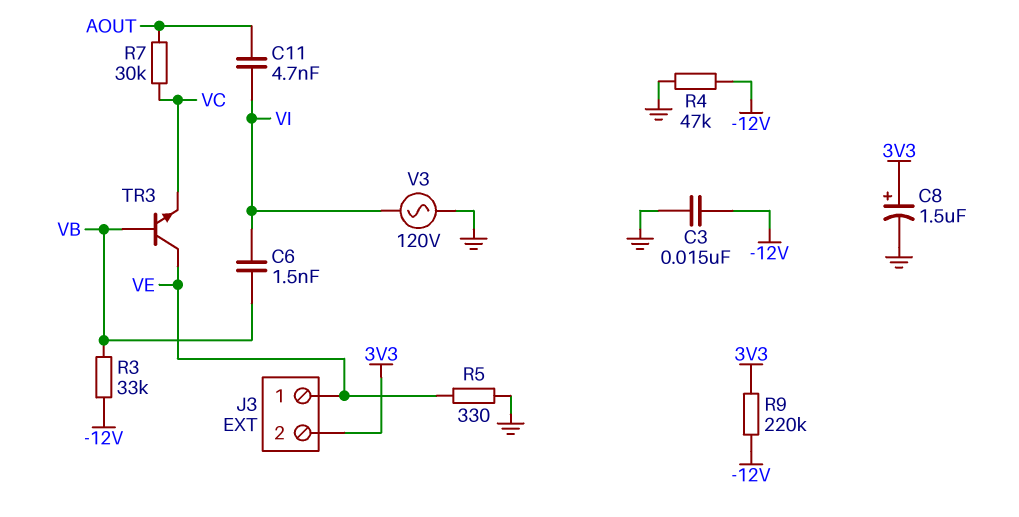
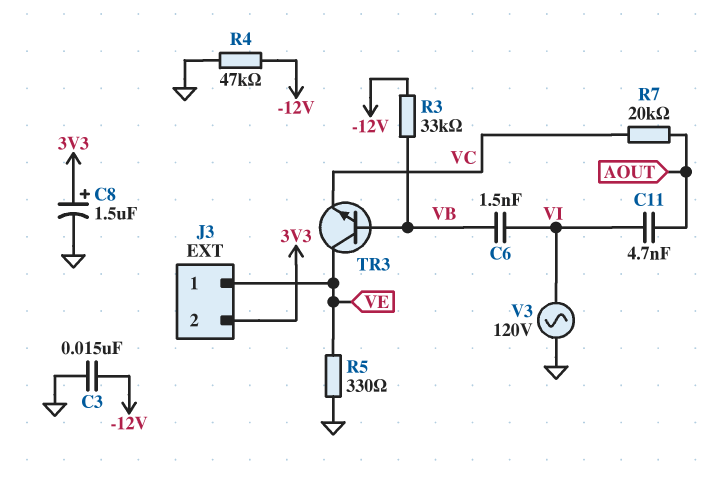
R7: 30k (AOUT, VC) -> 20k (AOUT, VC)
R9: 220k (-12V, 3V3) -> none

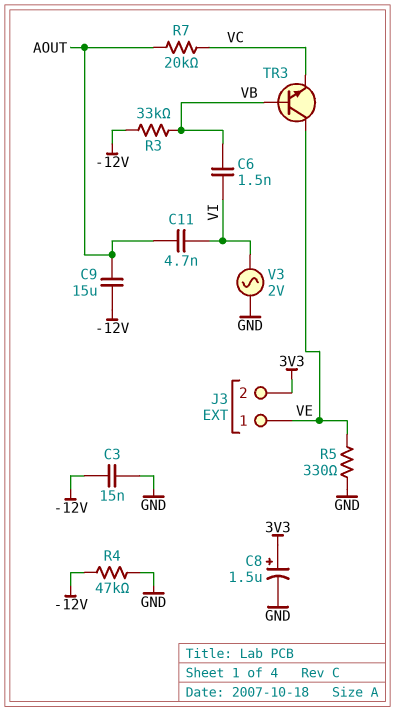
C9: none -> 15uF (-12V, AOUT)
V3: AC 120V (GND, VI) -> AC 2V (GND, VI)

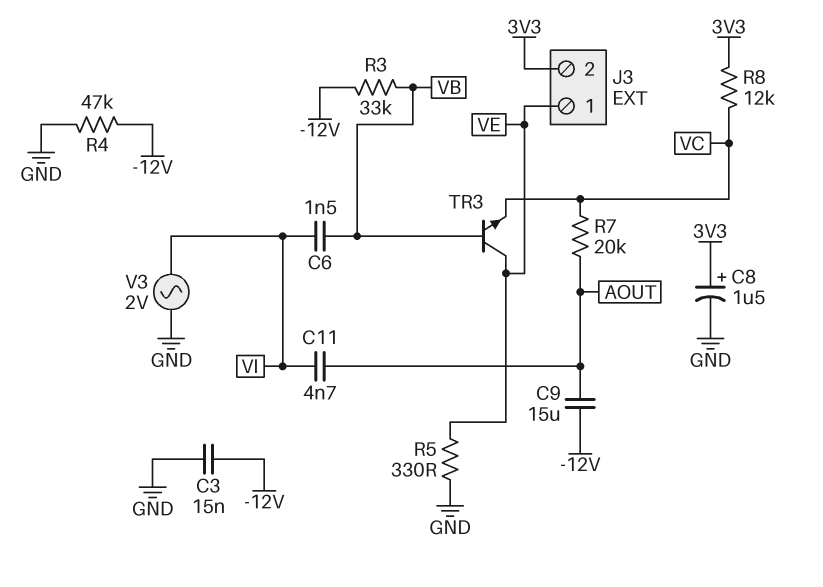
R8: none -> 12k (3V3, VC)

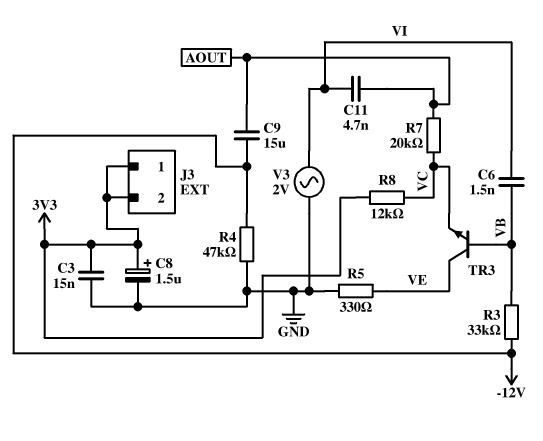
C3: 15nF (-12V, GND) -> 15nF (3V3, GND)
J3 pin 1: VE -> 3V3

